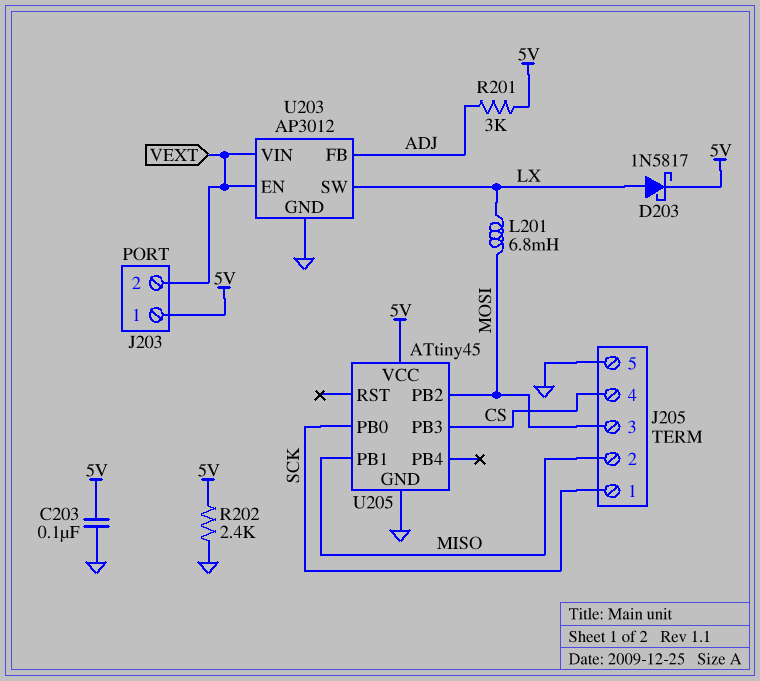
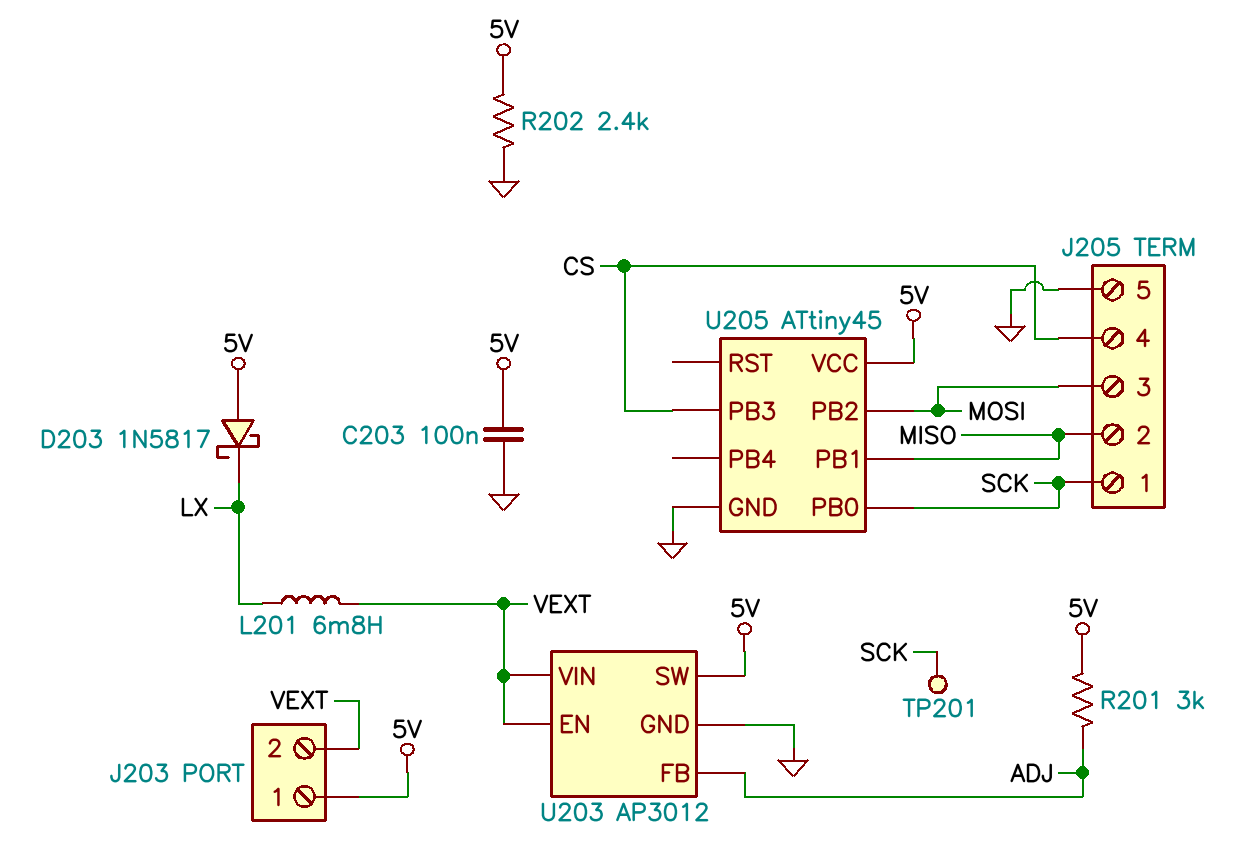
D203: schottky 1N5817 (A LX, K 5V) -> schottky 1N5817 (A 5V, K LX)
L201: 6.8mH (LX, MOSI) -> 6.8mH (LX, VEXT)
TP201: none -> test point (SCK)
U203 pin SW: LX -> 5V

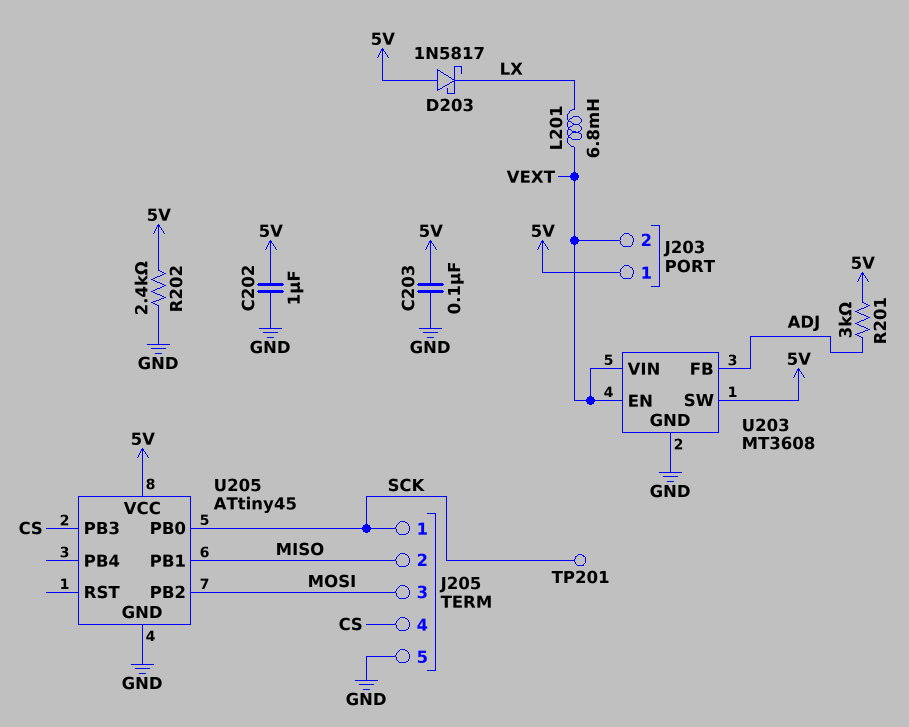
C202: none -> 1uF (5V, GND)
U203: AP3012 -> MT3608

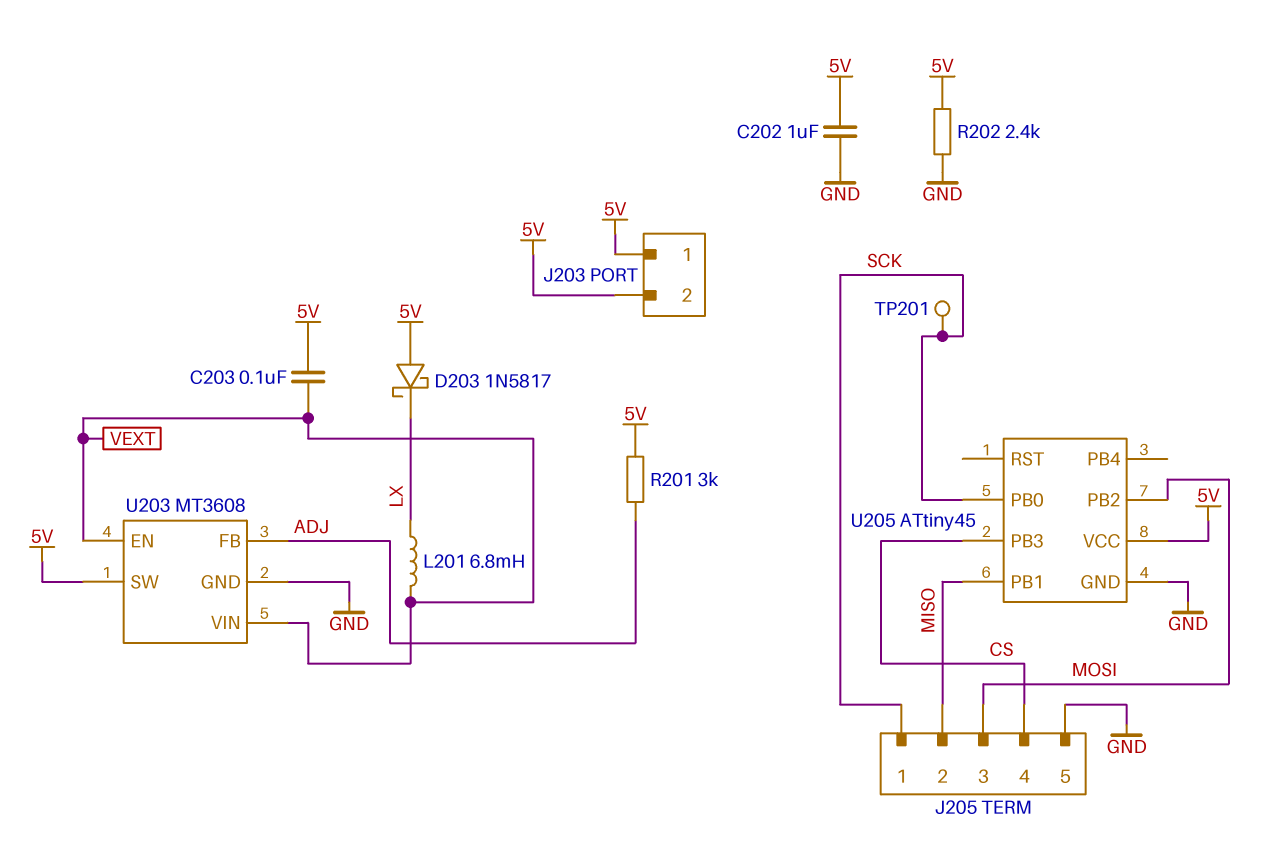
C203: 100nF (5V, GND) -> 100nF (5V, VEXT)
J203 pin 2: VEXT -> 5V

